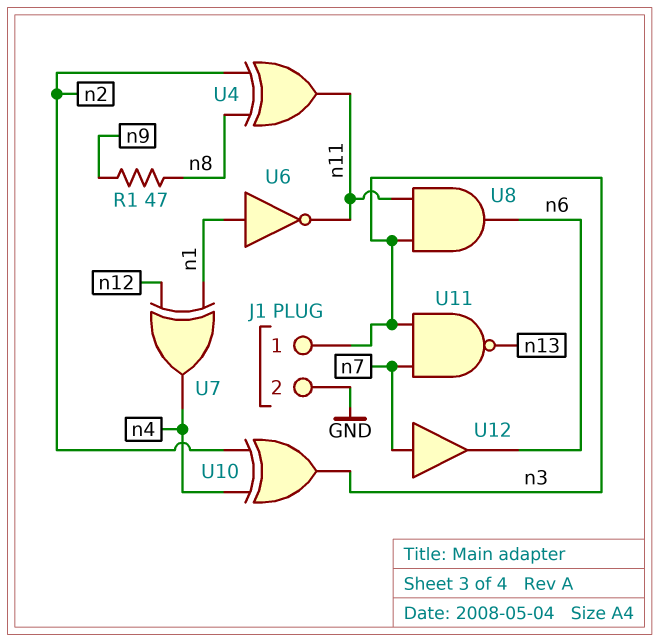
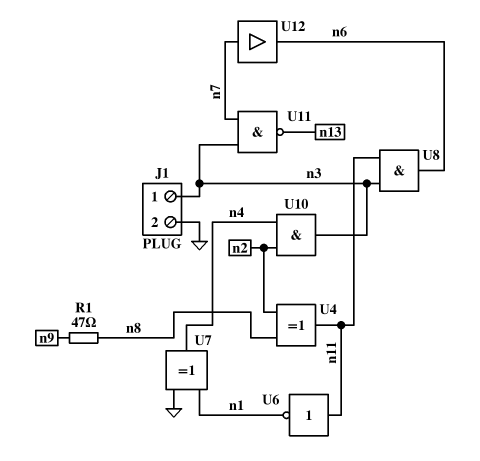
U6: NOT (in n1, out n11) -> NOT (in n11, out n1)
U7: XOR (in n1, in n12, out n4) -> XOR (in GND, in n1, out n4)
U10: XOR (in n2, in n4, out n3) -> AND (in n2, in n4, out n3)

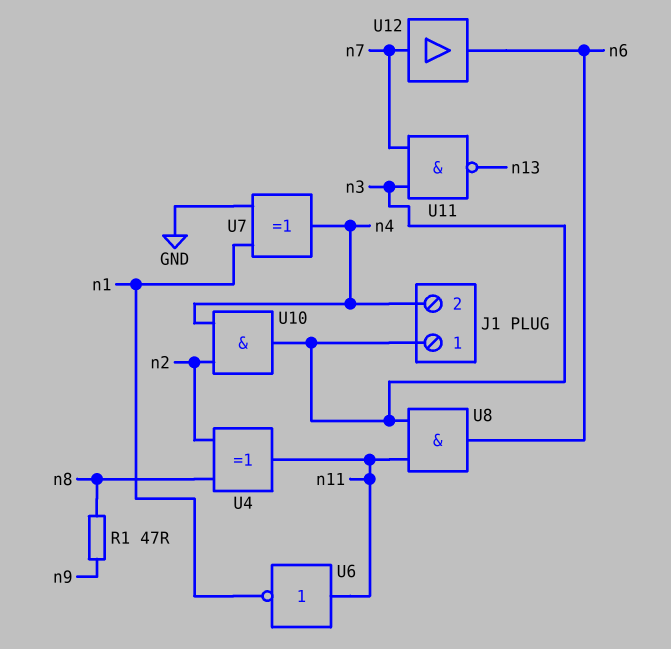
J1 pin 2: GND -> n4

